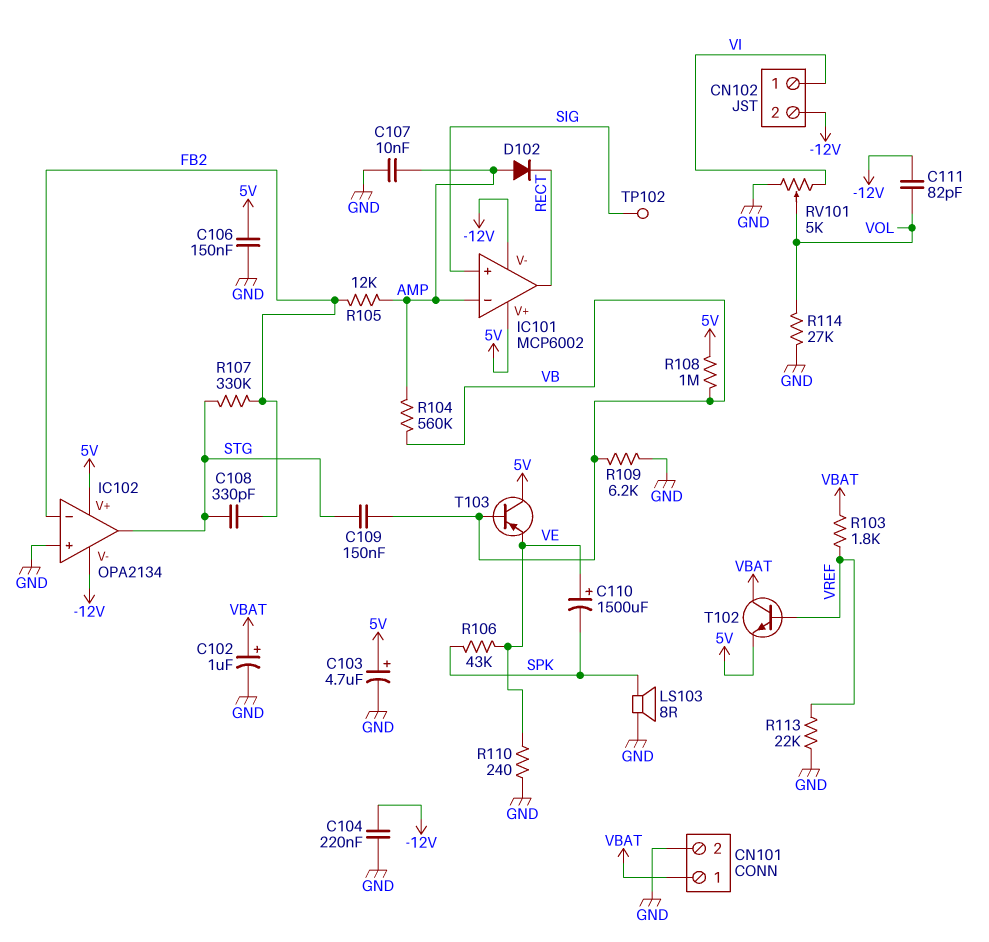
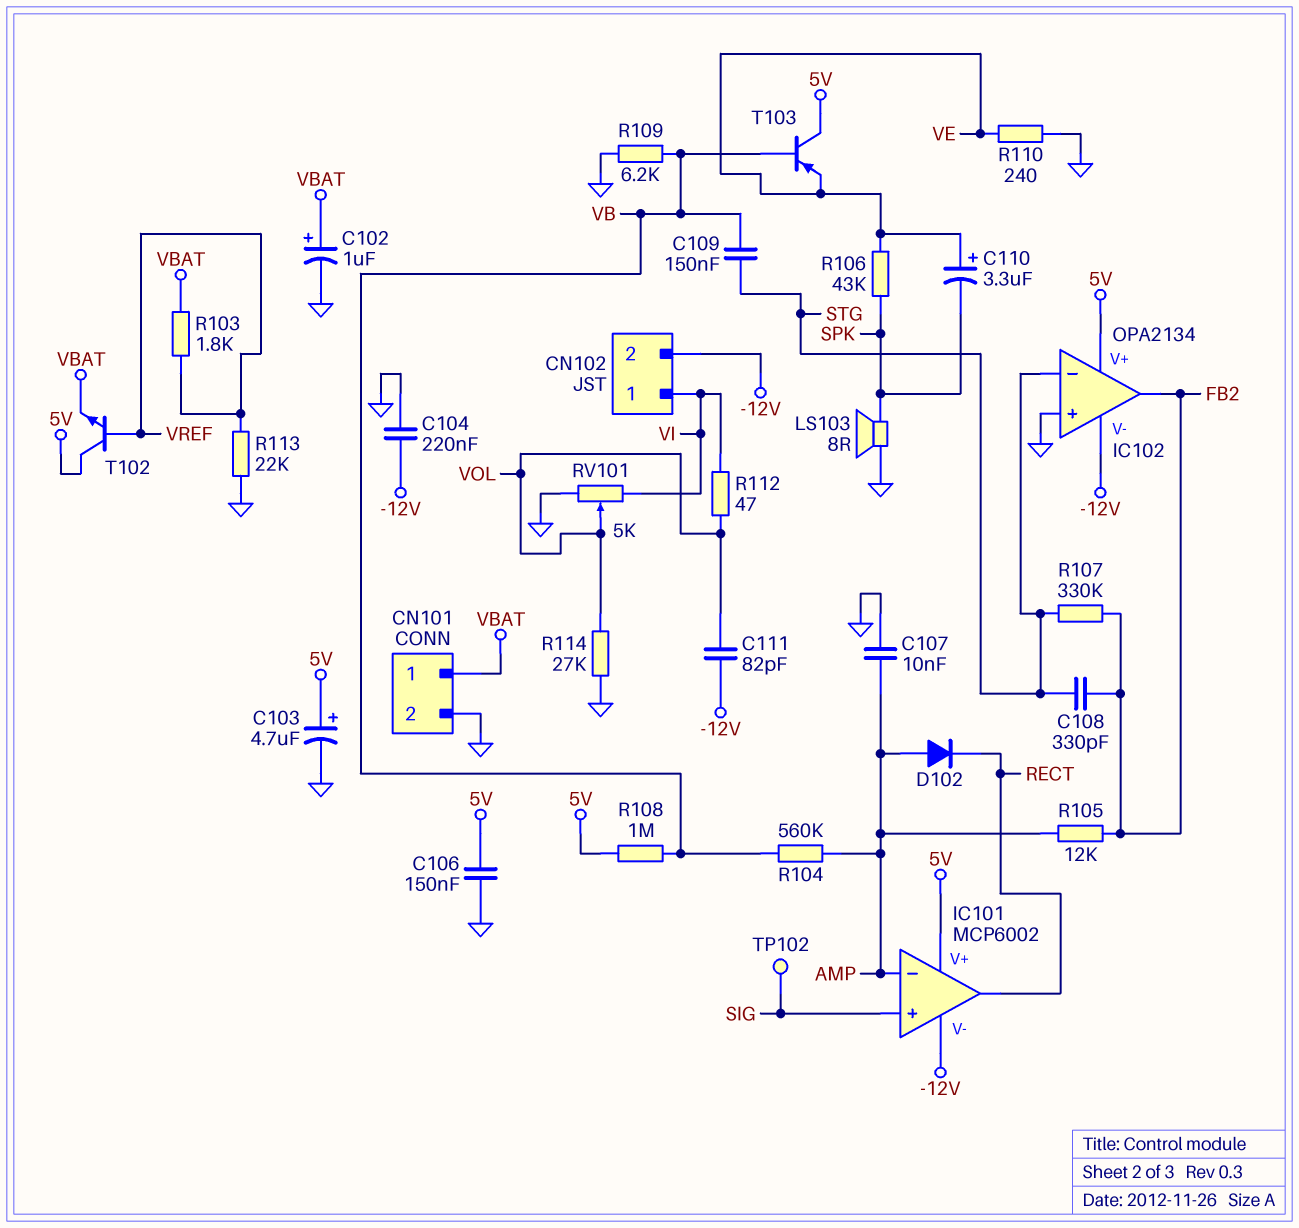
C110: 1500uF (plus VE, minus SPK) -> 3.3uF (plus VE, minus SPK)
IC102 pin in-: FB2 -> STG
IC102 pin out: STG -> FB2
R112: none -> 47 (VI, VOL)
T102: NPN (B VREF, C VBAT, E 5V) -> NPN (B VREF, C 5V, E VBAT)

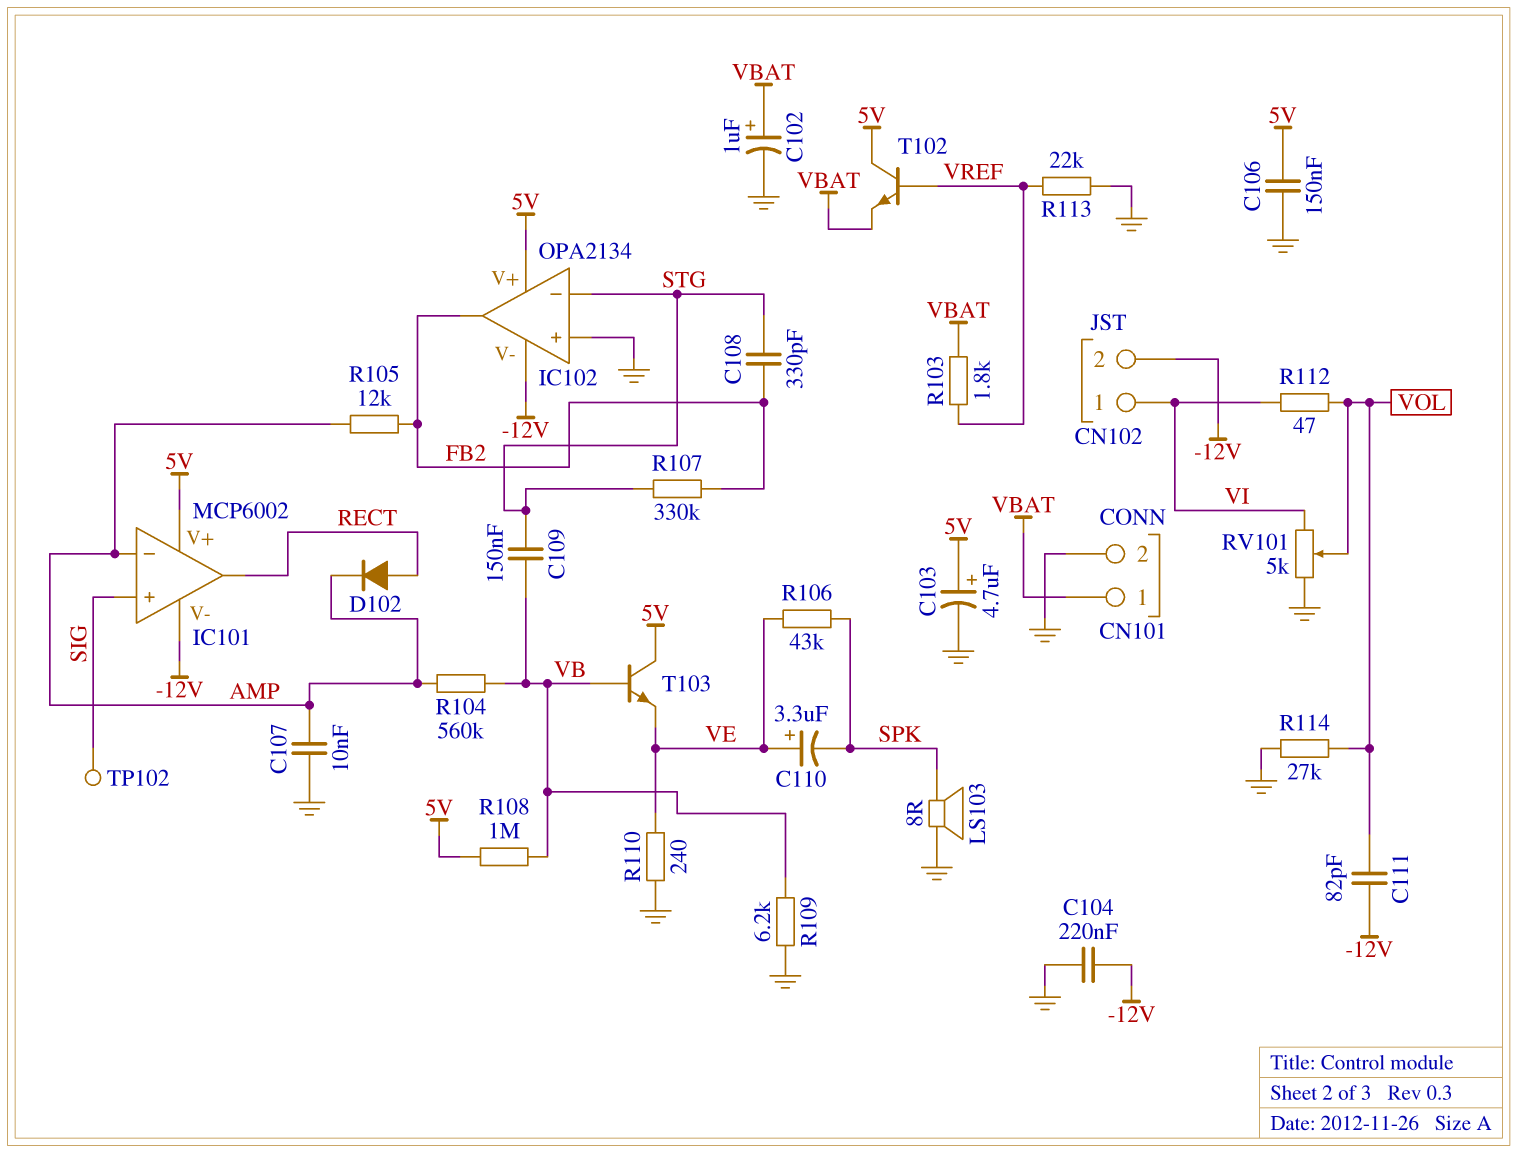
D102: diode (A AMP, K RECT) -> diode (A RECT, K AMP)
T103: PNP (B VB, C 5V, E VE) -> NPN (B VB, C 5V, E VE)

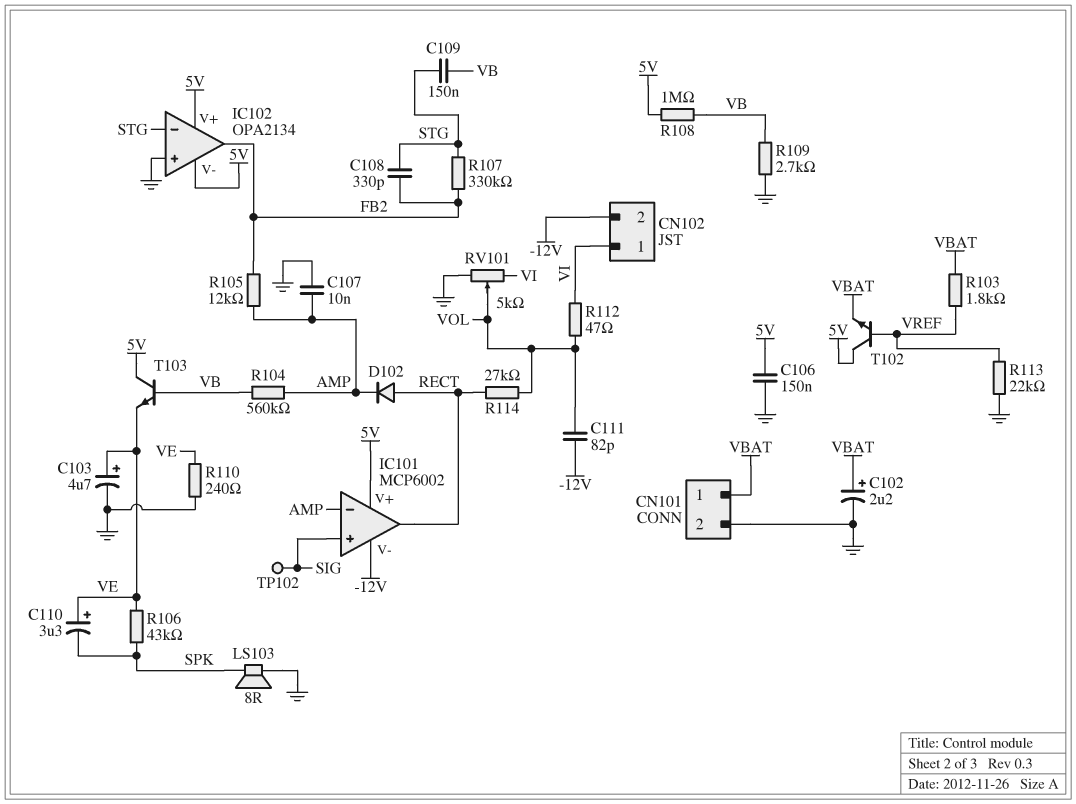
C102: 1uF (plus VBAT, minus GND) -> 2.2uF (plus VBAT, minus GND)
C103: 4.7uF (plus 5V, minus GND) -> 4.7uF (plus VE, minus GND)
C104: 220nF (-12V, GND) -> none
IC102 pin V-: -12V -> 5V
R109: 6.2k (GND, VB) -> 2.7k (GND, VB)
R114: 27k (GND, VOL) -> 27k (RECT, VOL)

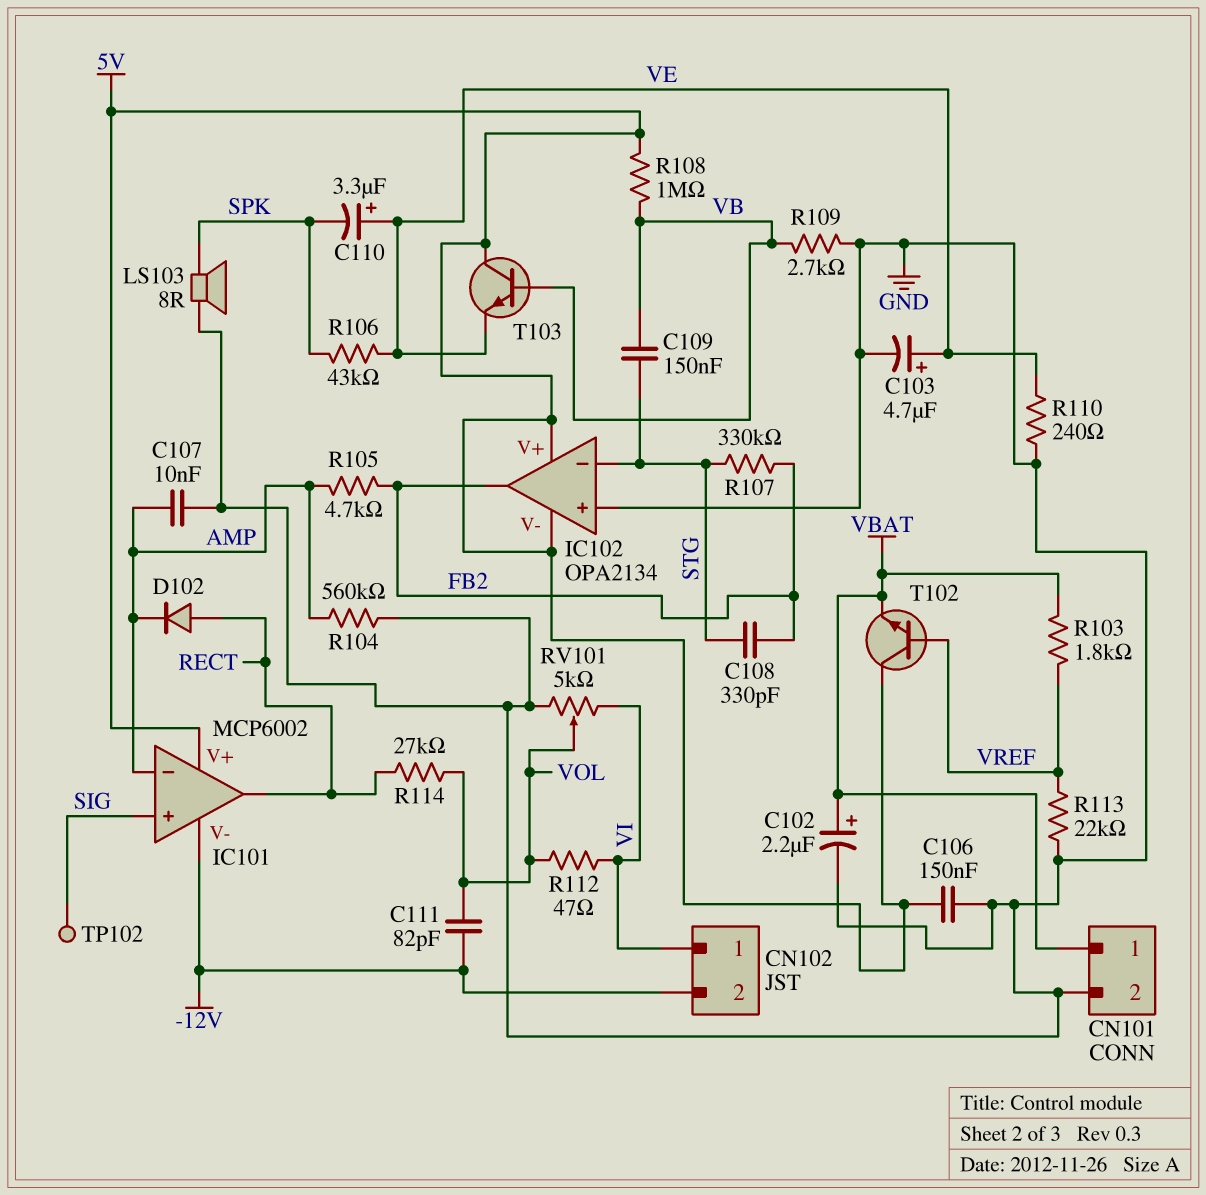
R104: 560k (AMP, VB) -> 560k (AMP, GND)
R105: 12k (AMP, FB2) -> 4.7k (AMP, FB2)

